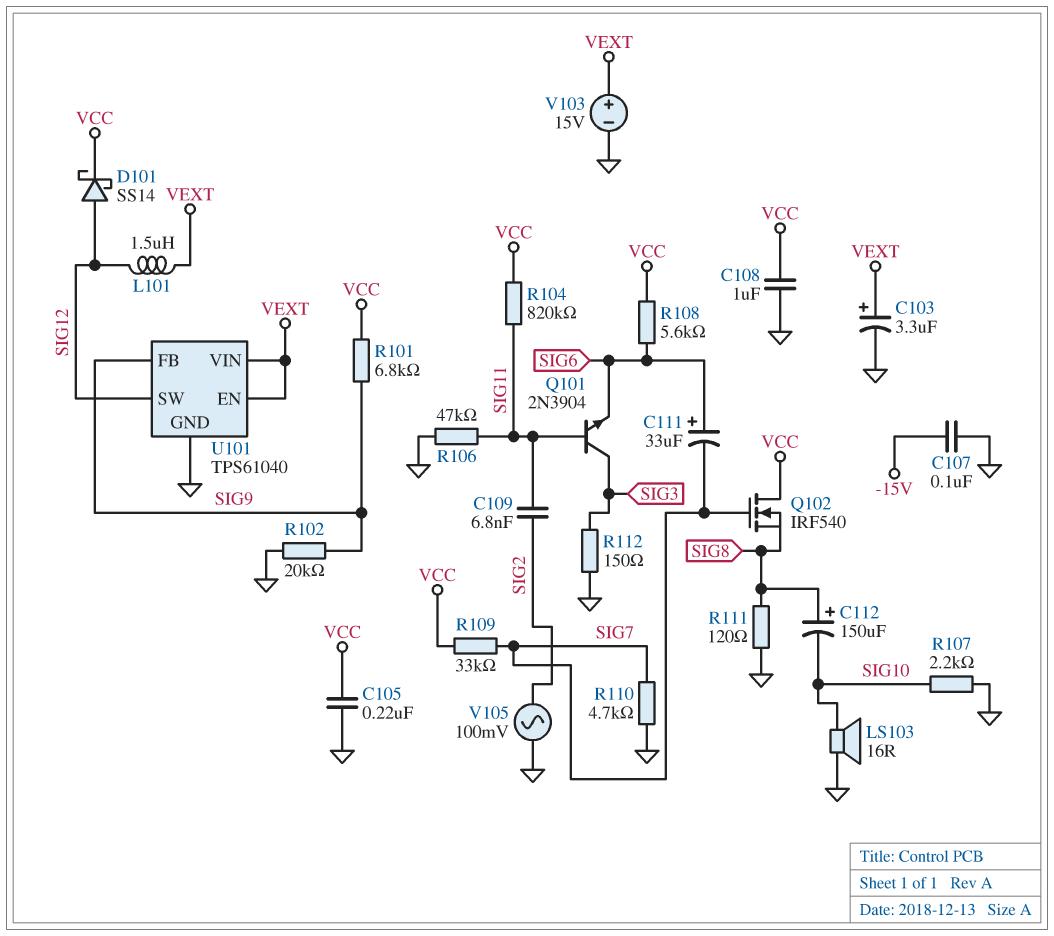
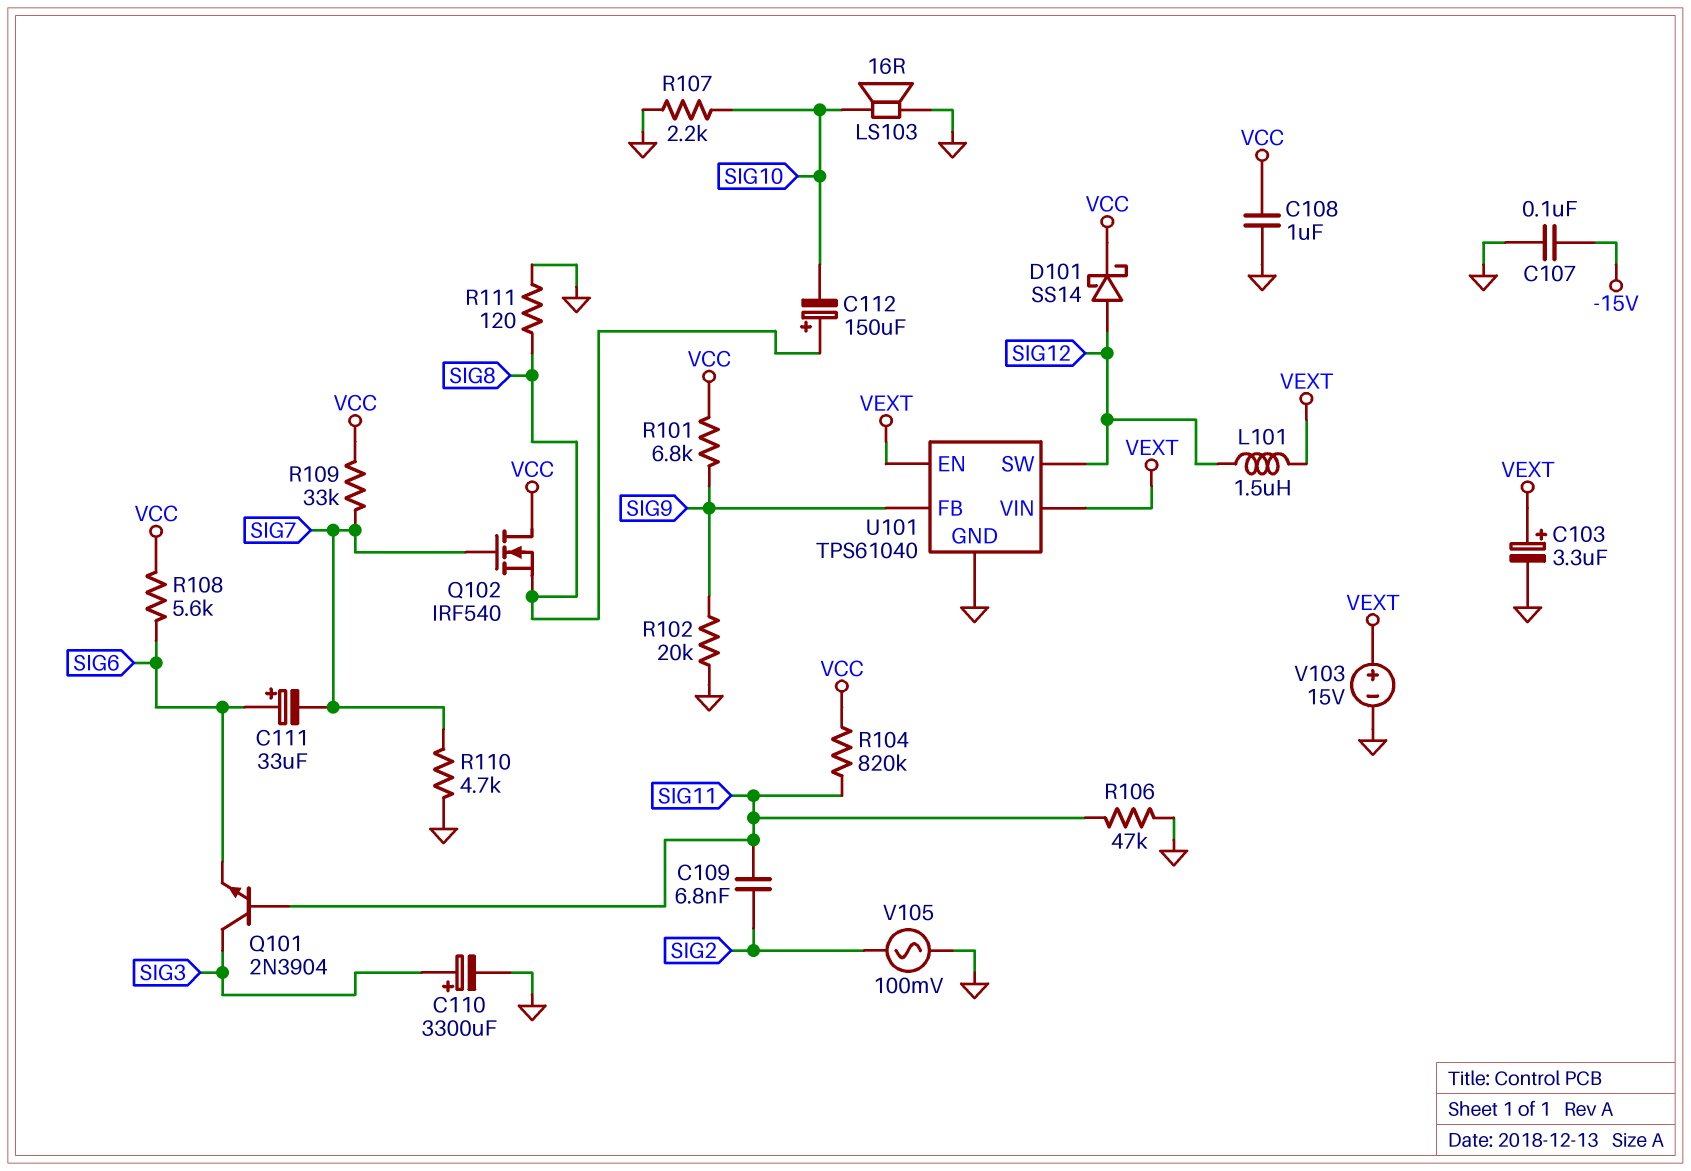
C105: 220nF (GND, VCC) -> none
C110: none -> 3300uF (plus SIG3, minus GND)
R112: 150 (GND, SIG3) -> none

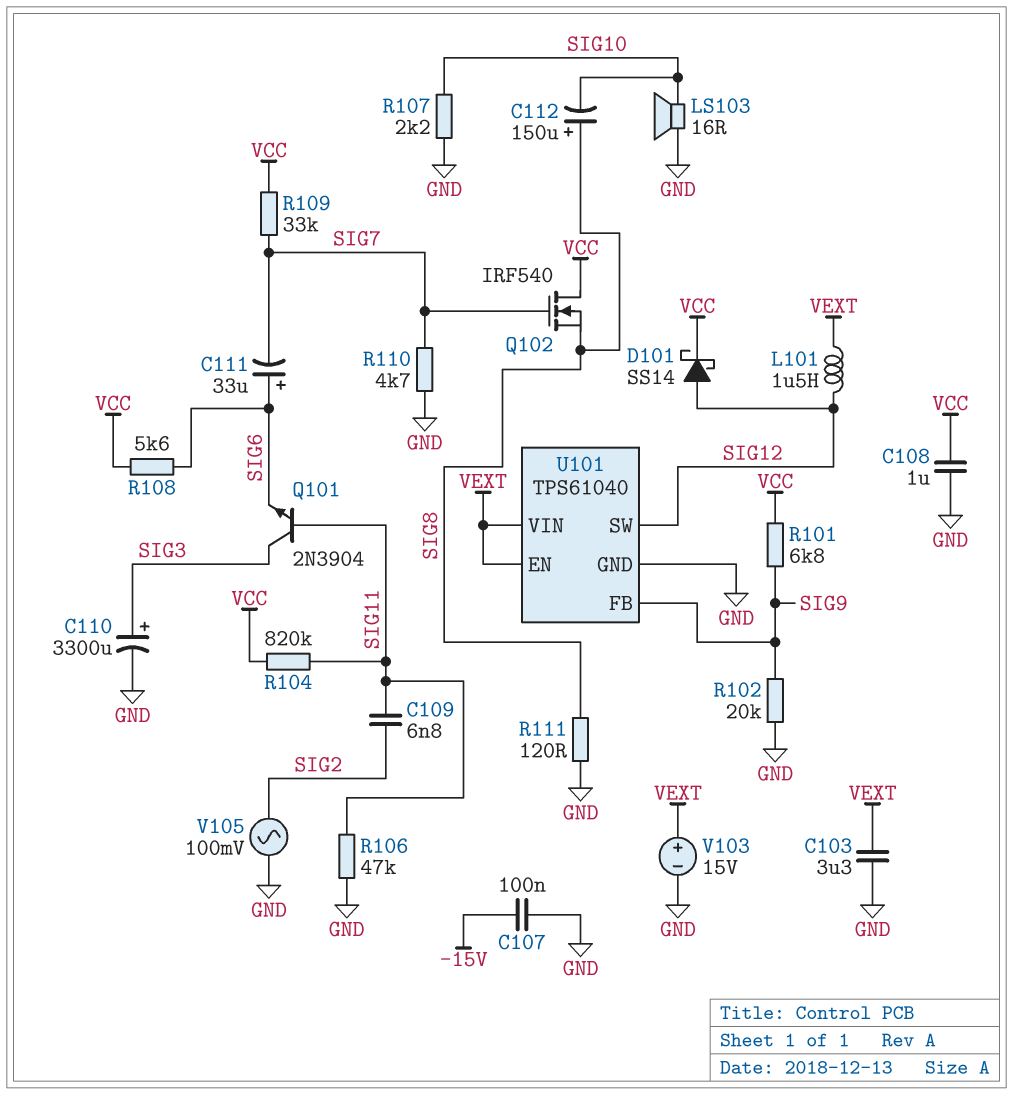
C103: 3.3uF (plus VEXT, minus GND) -> 3.3uF (GND, VEXT)

